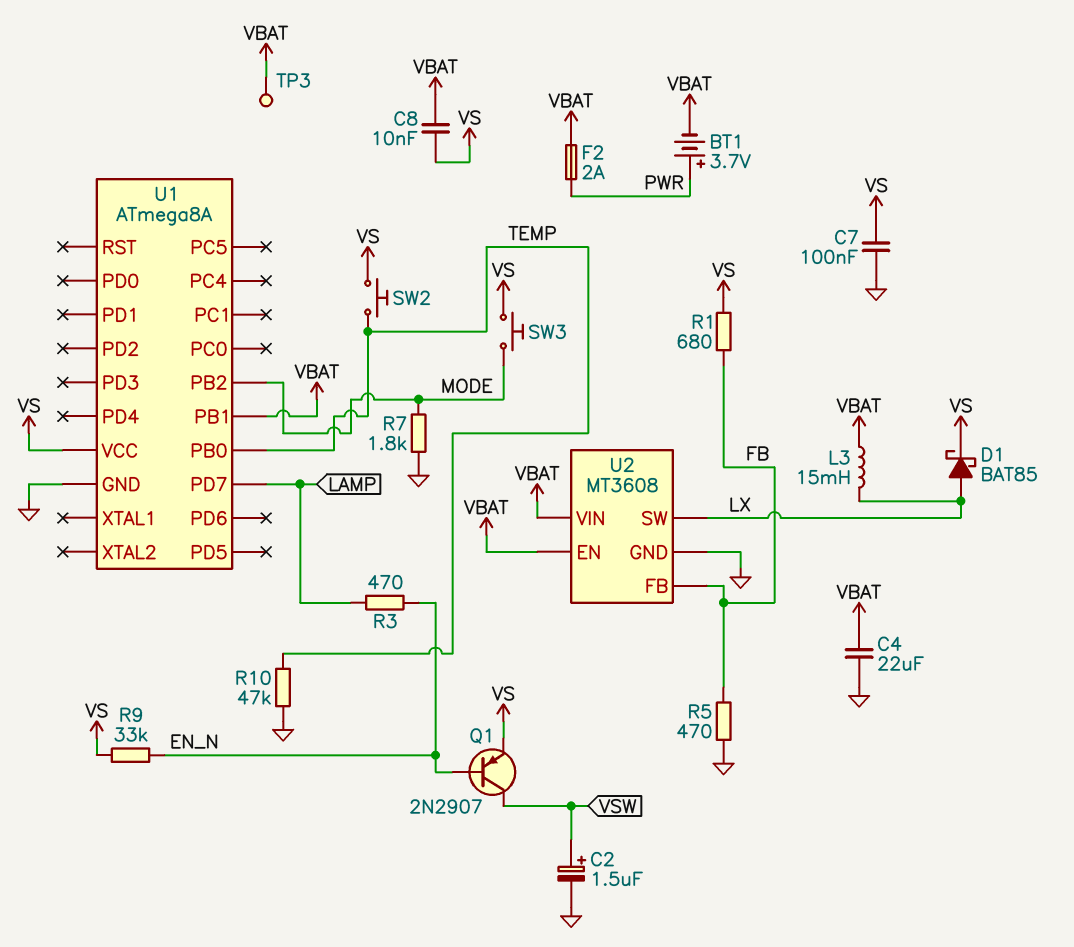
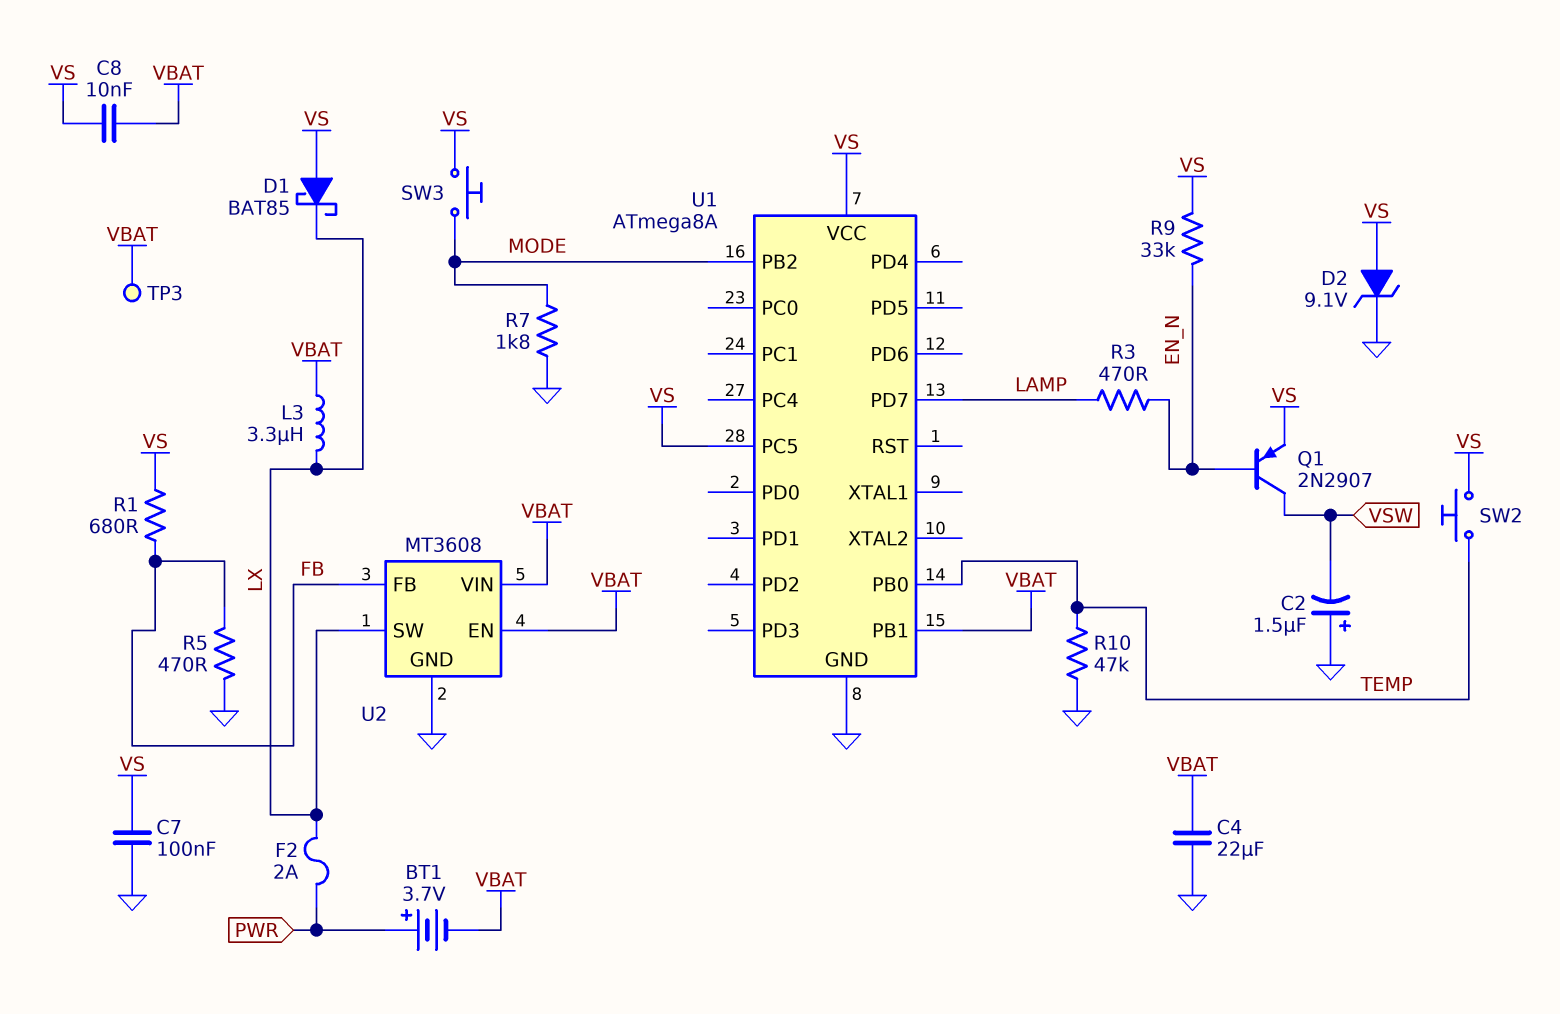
C2: 1.5uF (plus VSW, minus GND) -> 1.5uF (plus GND, minus VSW)
D1: schottky BAT85 (A LX, K VS) -> schottky BAT85 (A VS, K LX)
D2: none -> zener 9.1V (A VS, K GND)
F2: 2A (PWR, VBAT) -> 2A (LX, PWR)
L3: 15mH (LX, VBAT) -> 3.3uH (LX, VBAT)
U1 pin PC5: none -> VS

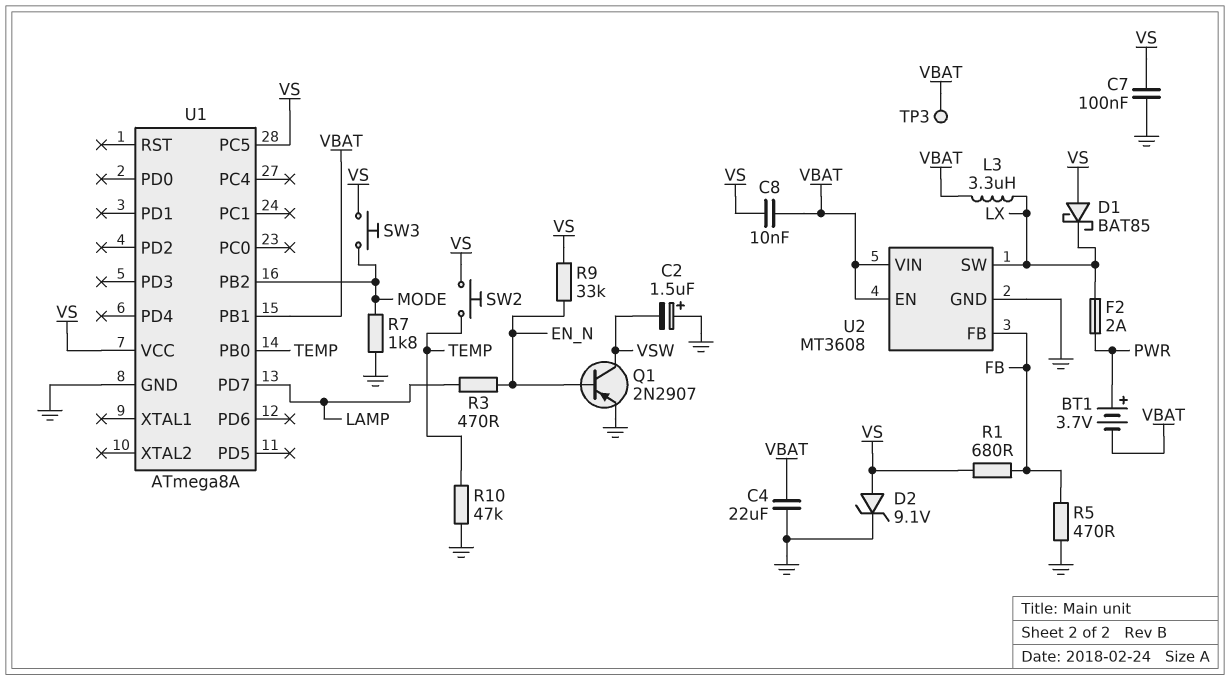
Q1: PNP 2N2907 (B EN_N, C VSW, E VS) -> PNP 2N2907 (B EN_N, C VSW, E GND)

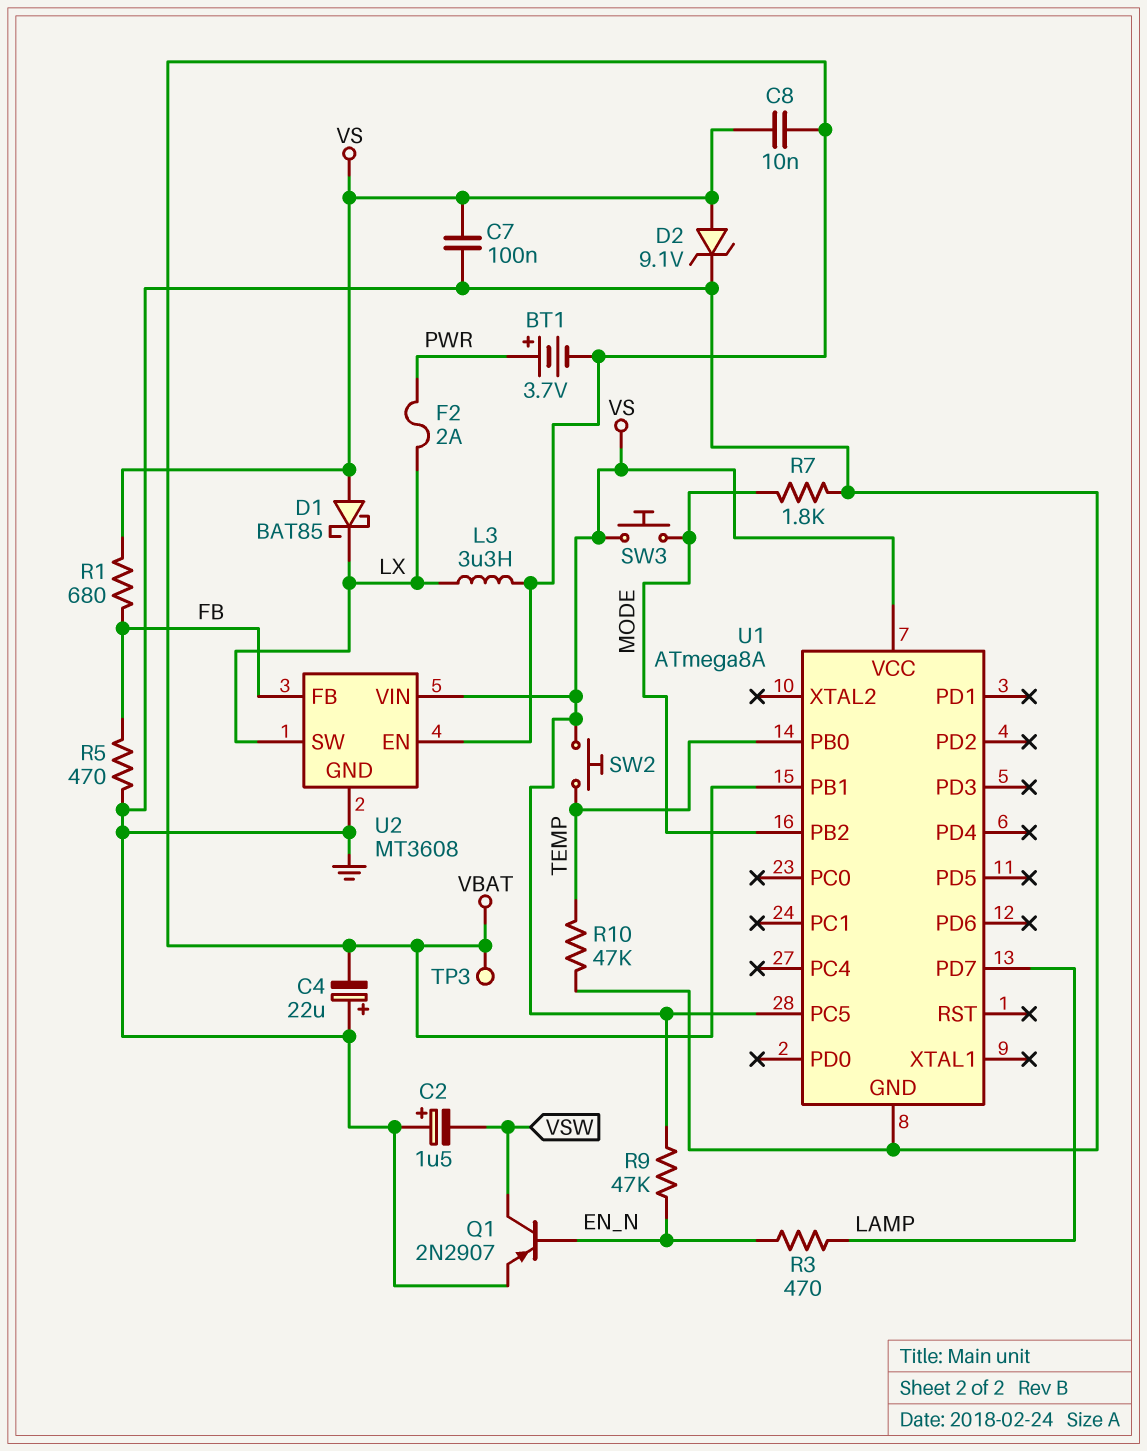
C4: 22uF (GND, VBAT) -> 22uF (plus GND, minus VBAT)
R9: 33k (EN_N, VS) -> 47k (EN_N, VS)
U2 pin VIN: VBAT -> VS

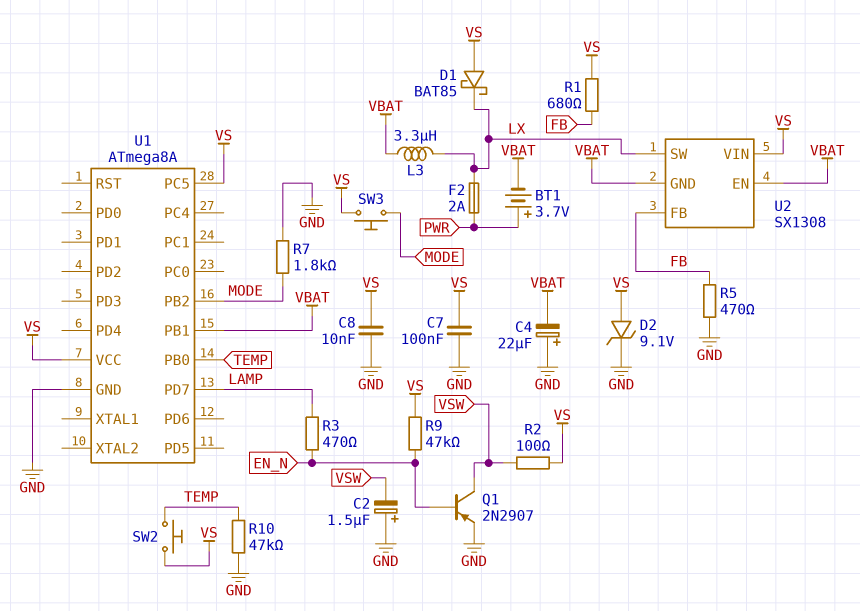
C8: 10nF (VBAT, VS) -> 10nF (GND, VS)
R2: none -> 100 (VS, VSW)
TP3: test point (VBAT) -> none
U2: MT3608 -> SX1308
U2 pin GND: GND -> VBAT

